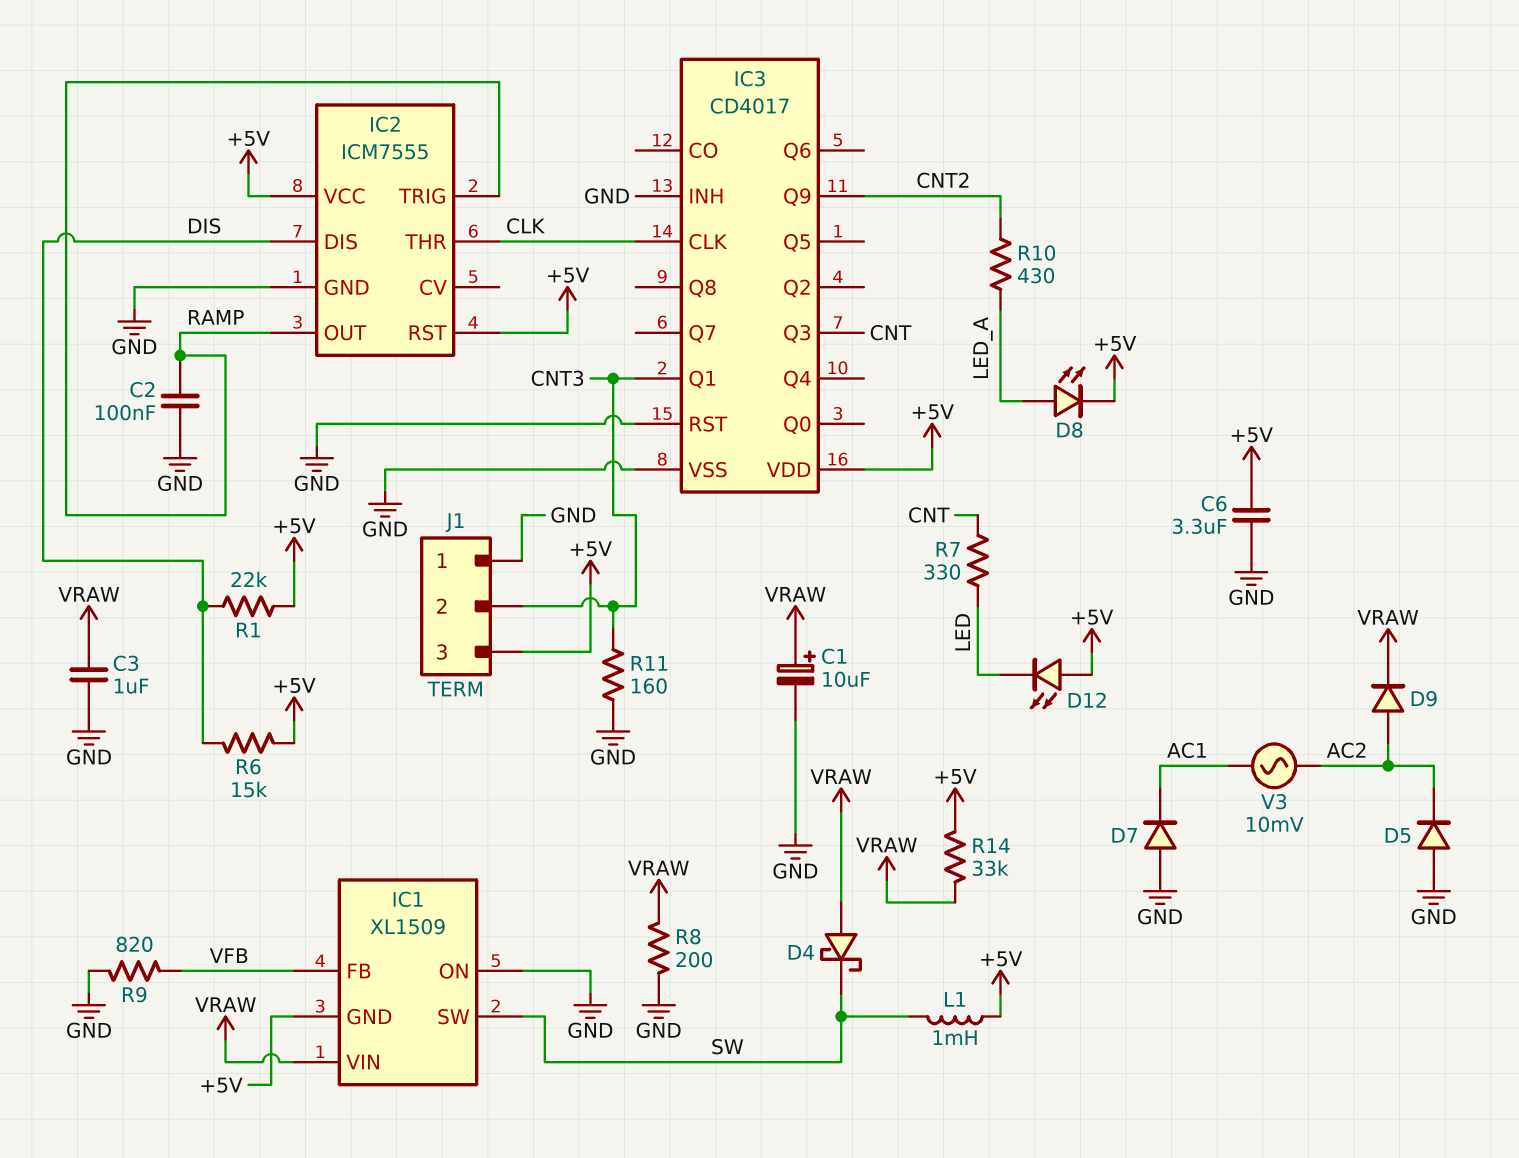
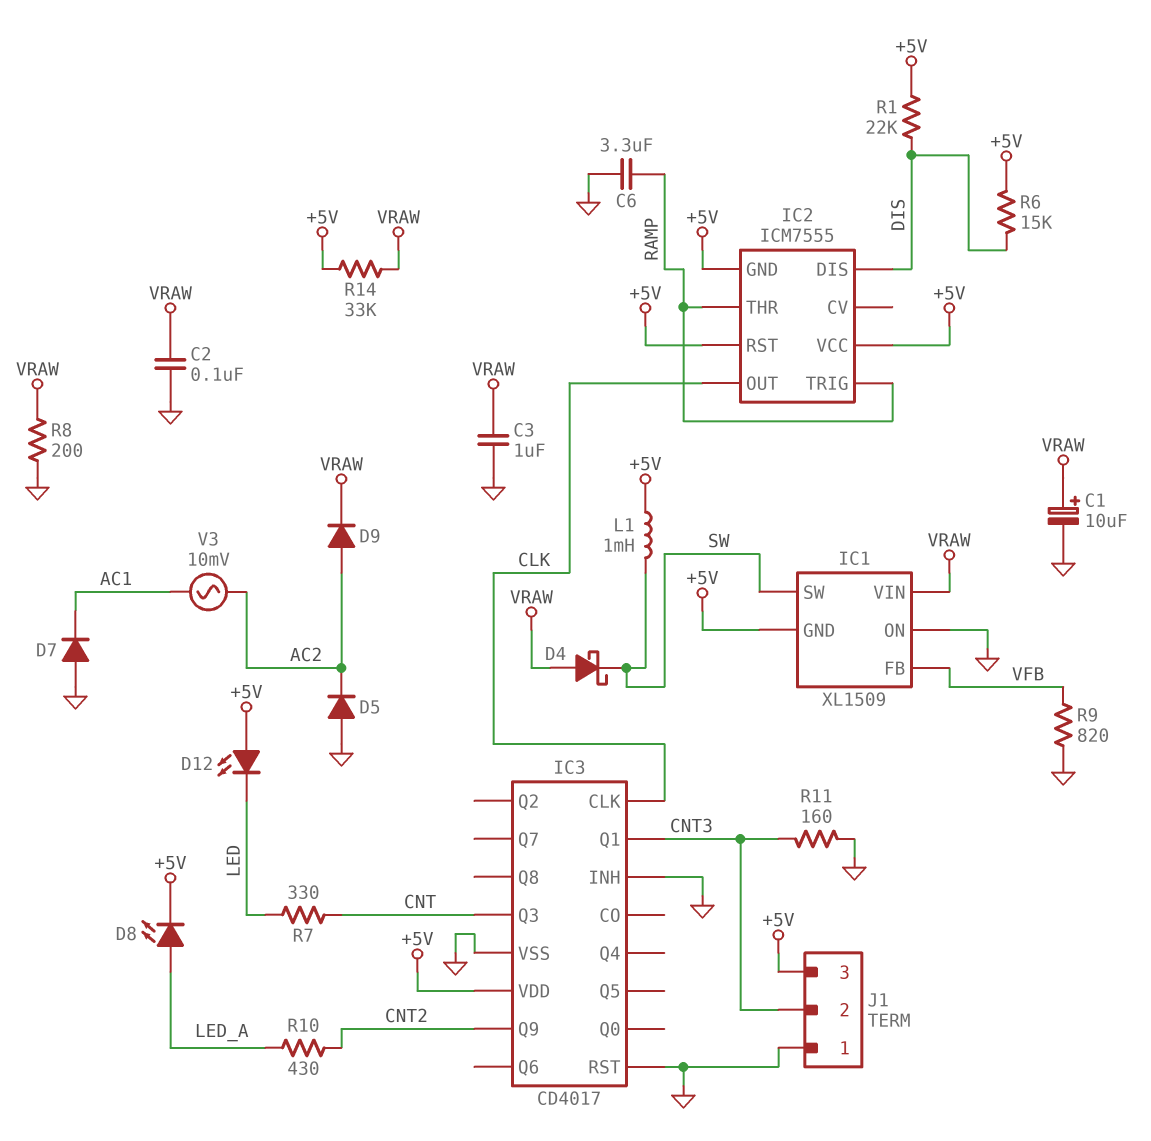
C2: 100nF (GND, RAMP) -> 100nF (GND, VRAW)
C6: 3.3uF (+5V, GND) -> 3.3uF (GND, RAMP)
IC2 pin GND: GND -> +5V
IC2 pin OUT: RAMP -> CLK
IC2 pin THR: CLK -> RAMP

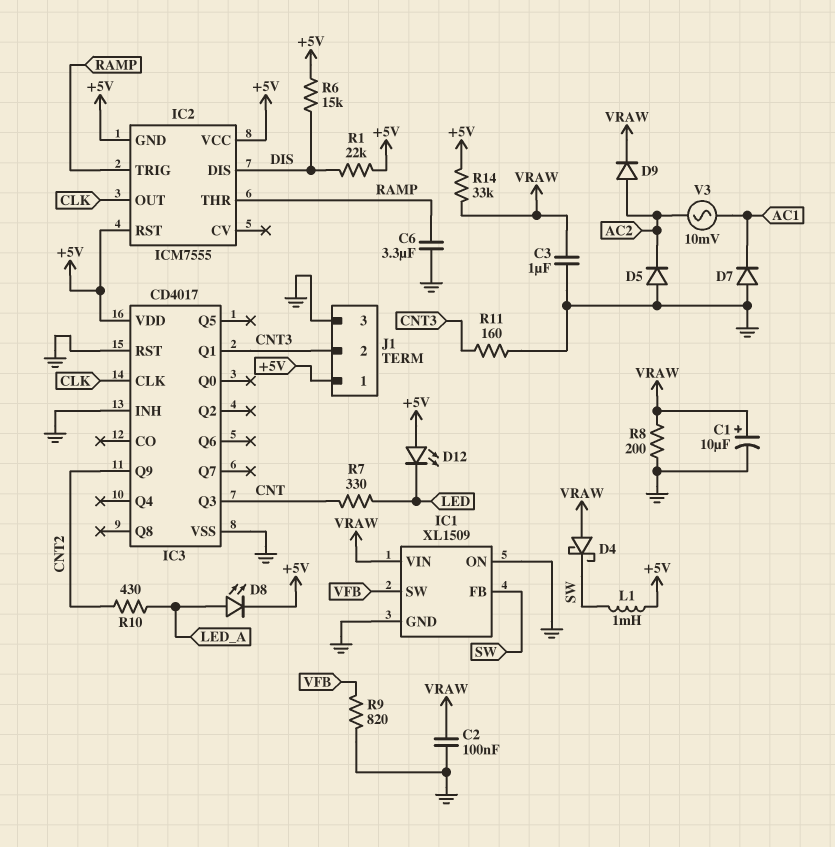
IC1 pin FB: VFB -> SW
IC1 pin GND: +5V -> GND
IC1 pin SW: SW -> VFB
J1 pin 1: GND -> +5V
J1 pin 3: +5V -> GND

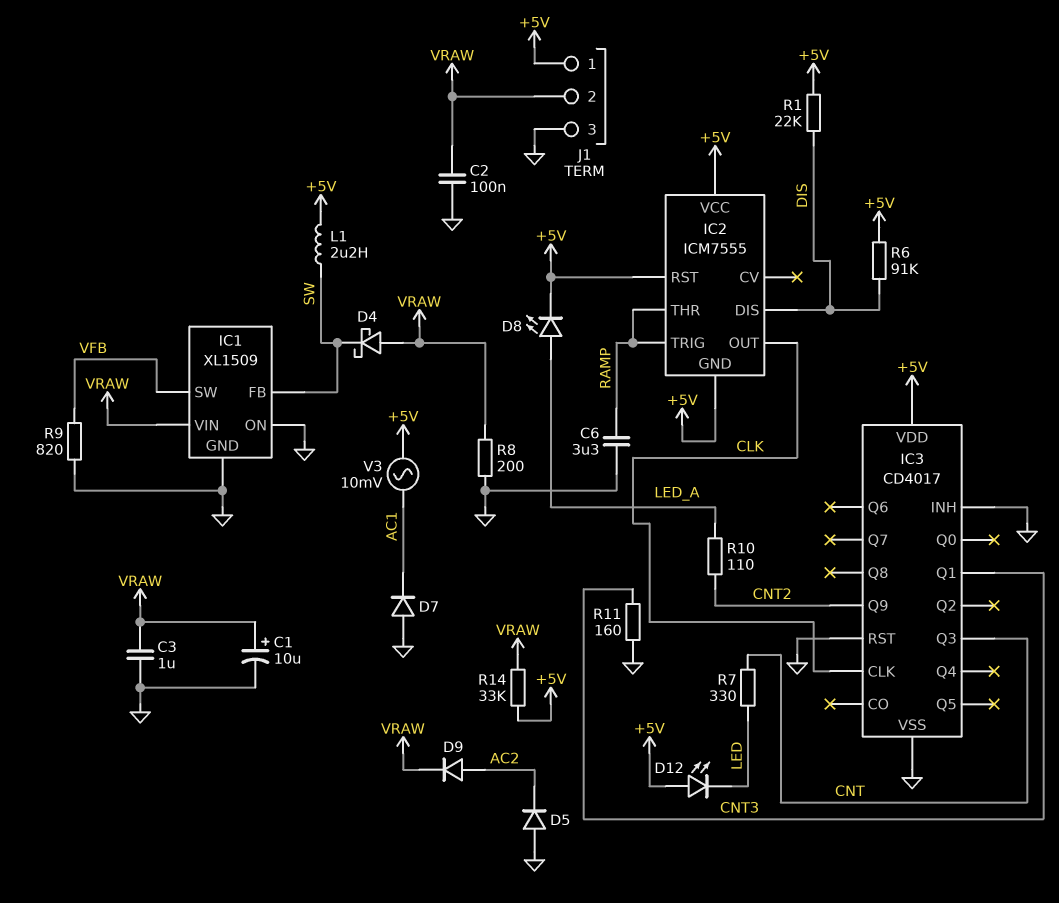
J1 pin 2: CNT3 -> VRAW
L1: 1mH (+5V, SW) -> 2.2uH (+5V, SW)
R6: 15k (+5V, DIS) -> 91k (+5V, DIS)
R10: 430 (CNT2, LED_A) -> 110 (CNT2, LED_A)
V3: AC 10mV (AC1, AC2) -> AC 10mV (+5V, AC1)

